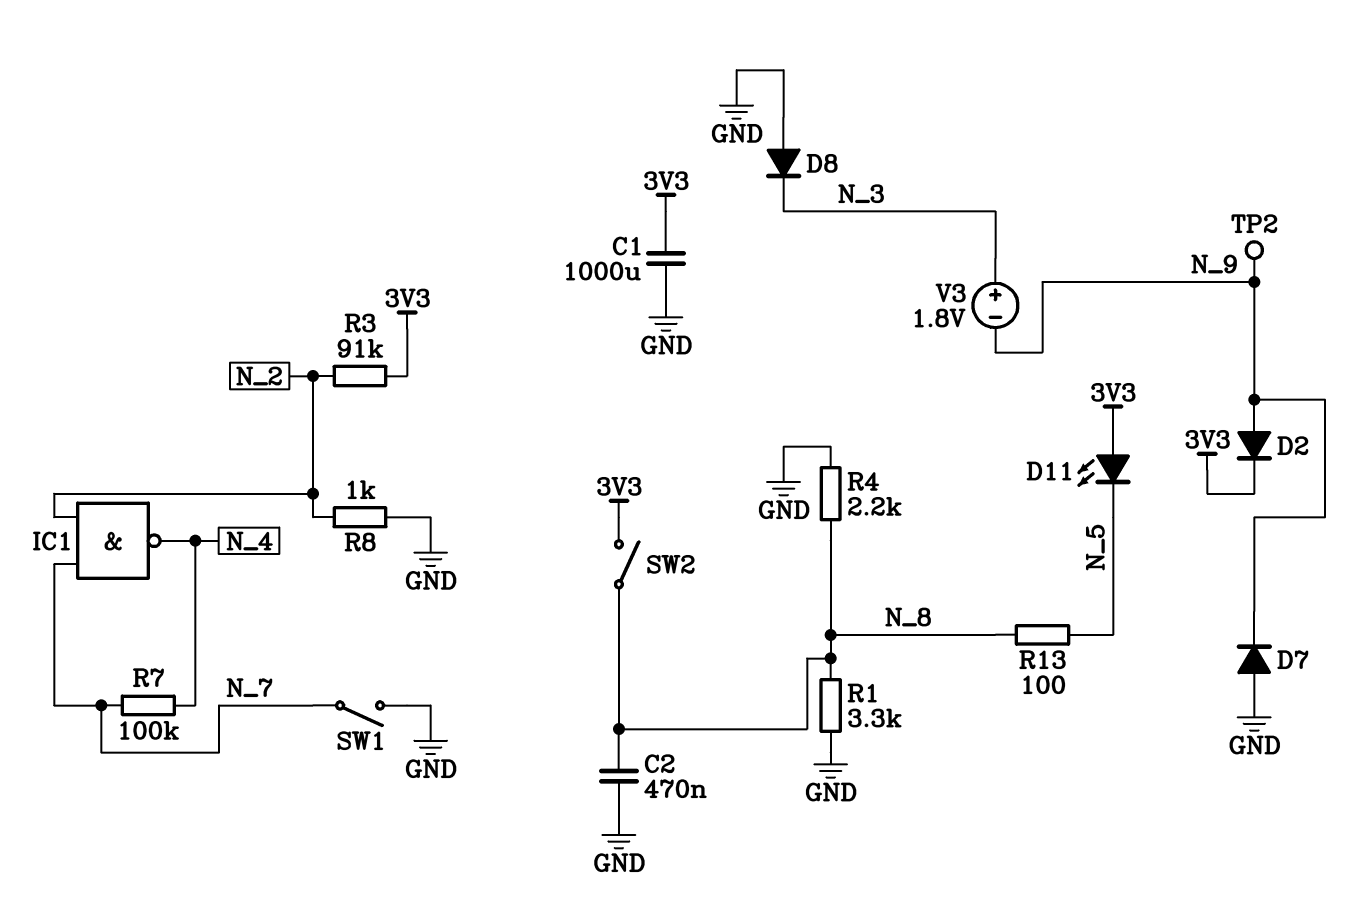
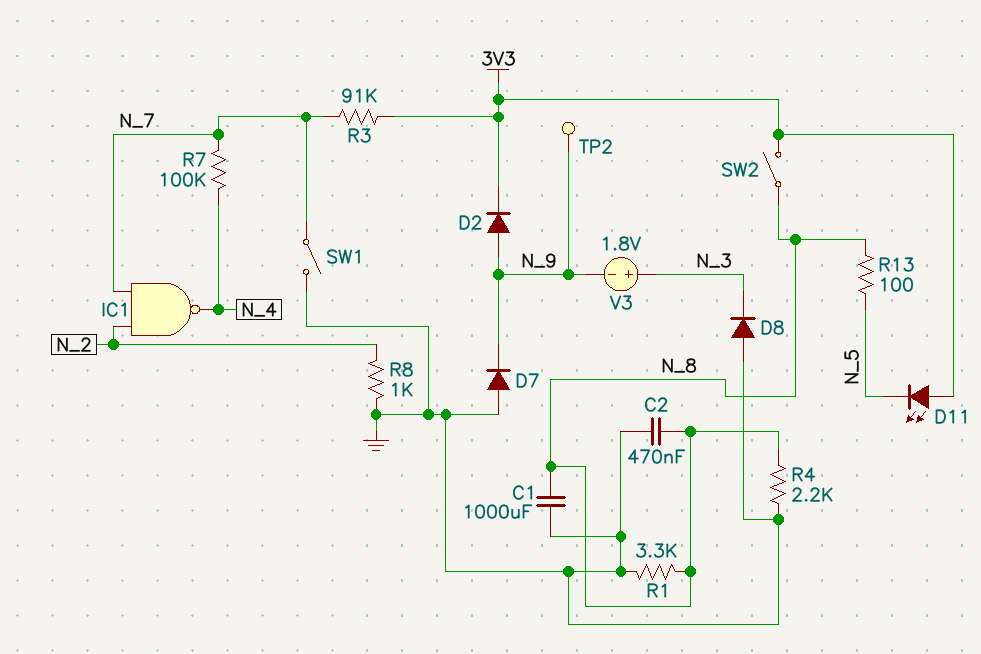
C1: 1000uF (3V3, GND) -> 1000uF (GND, N_8)
R3: 91k (3V3, N_2) -> 91k (3V3, N_7)

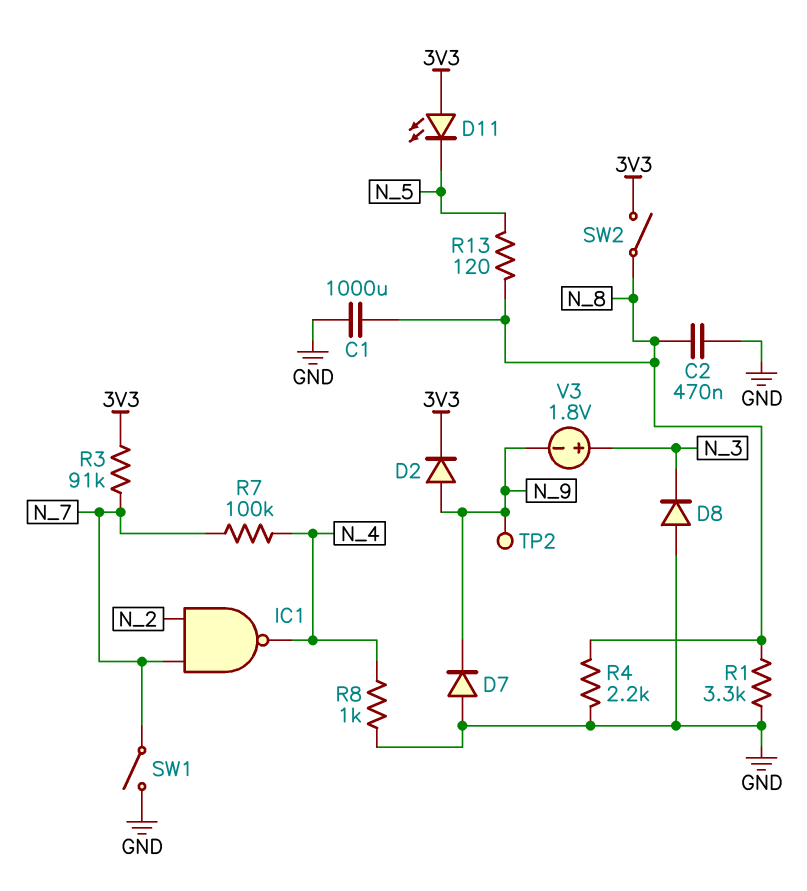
R8: 1k (GND, N_2) -> 1k (GND, N_4)
R13: 100 (N_5, N_8) -> 120 (N_5, N_8)

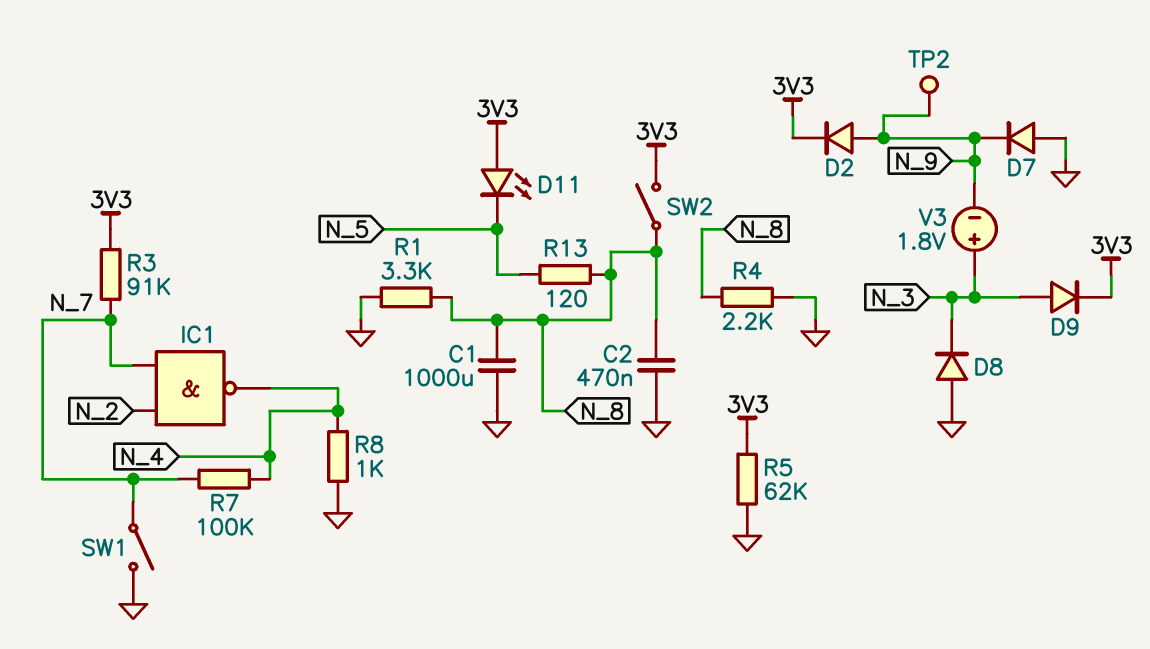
D9: none -> diode (A N_3, K 3V3)
R5: none -> 62k (3V3, GND)

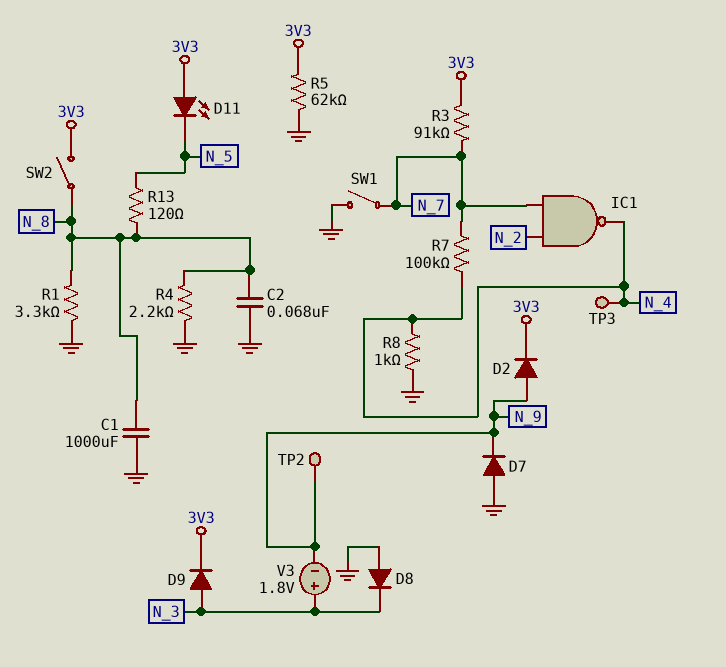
C2: 470nF (GND, N_8) -> 68nF (GND, N_8)
TP3: none -> test point (N_4)

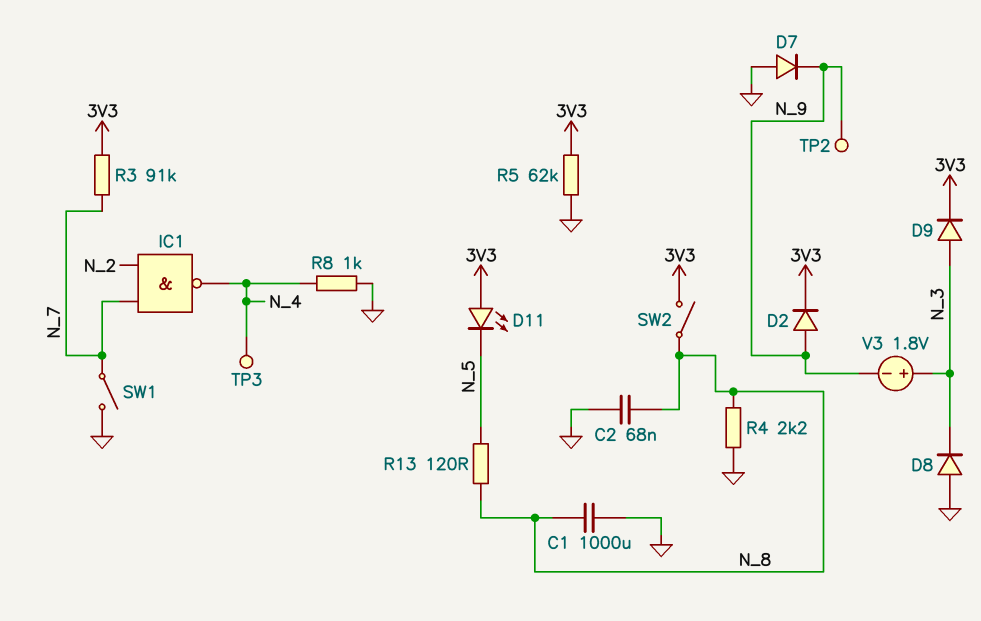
R1: 3.3k (GND, N_8) -> none
R7: 100k (N_4, N_7) -> none

